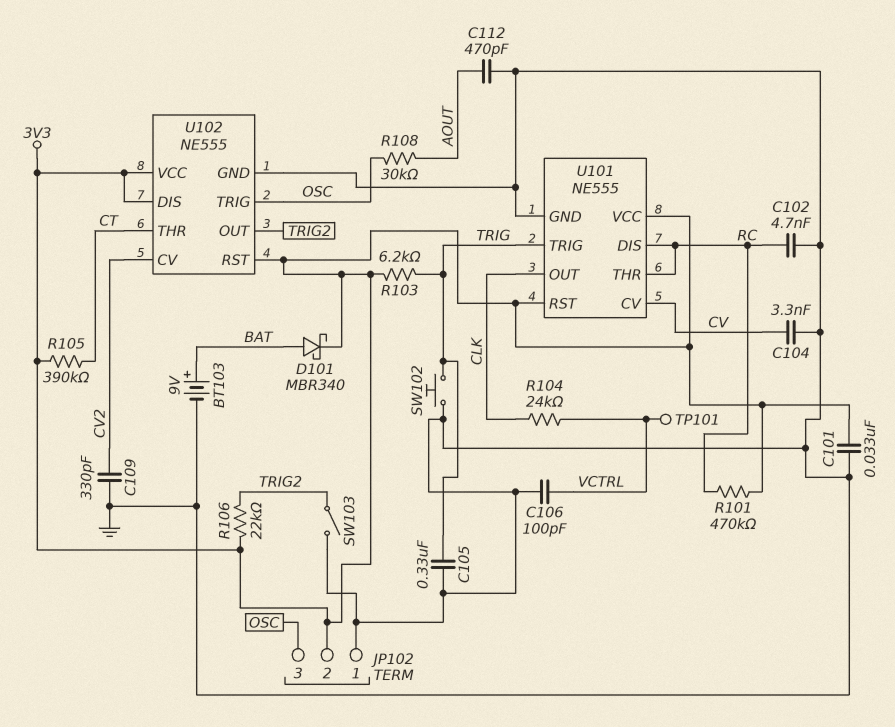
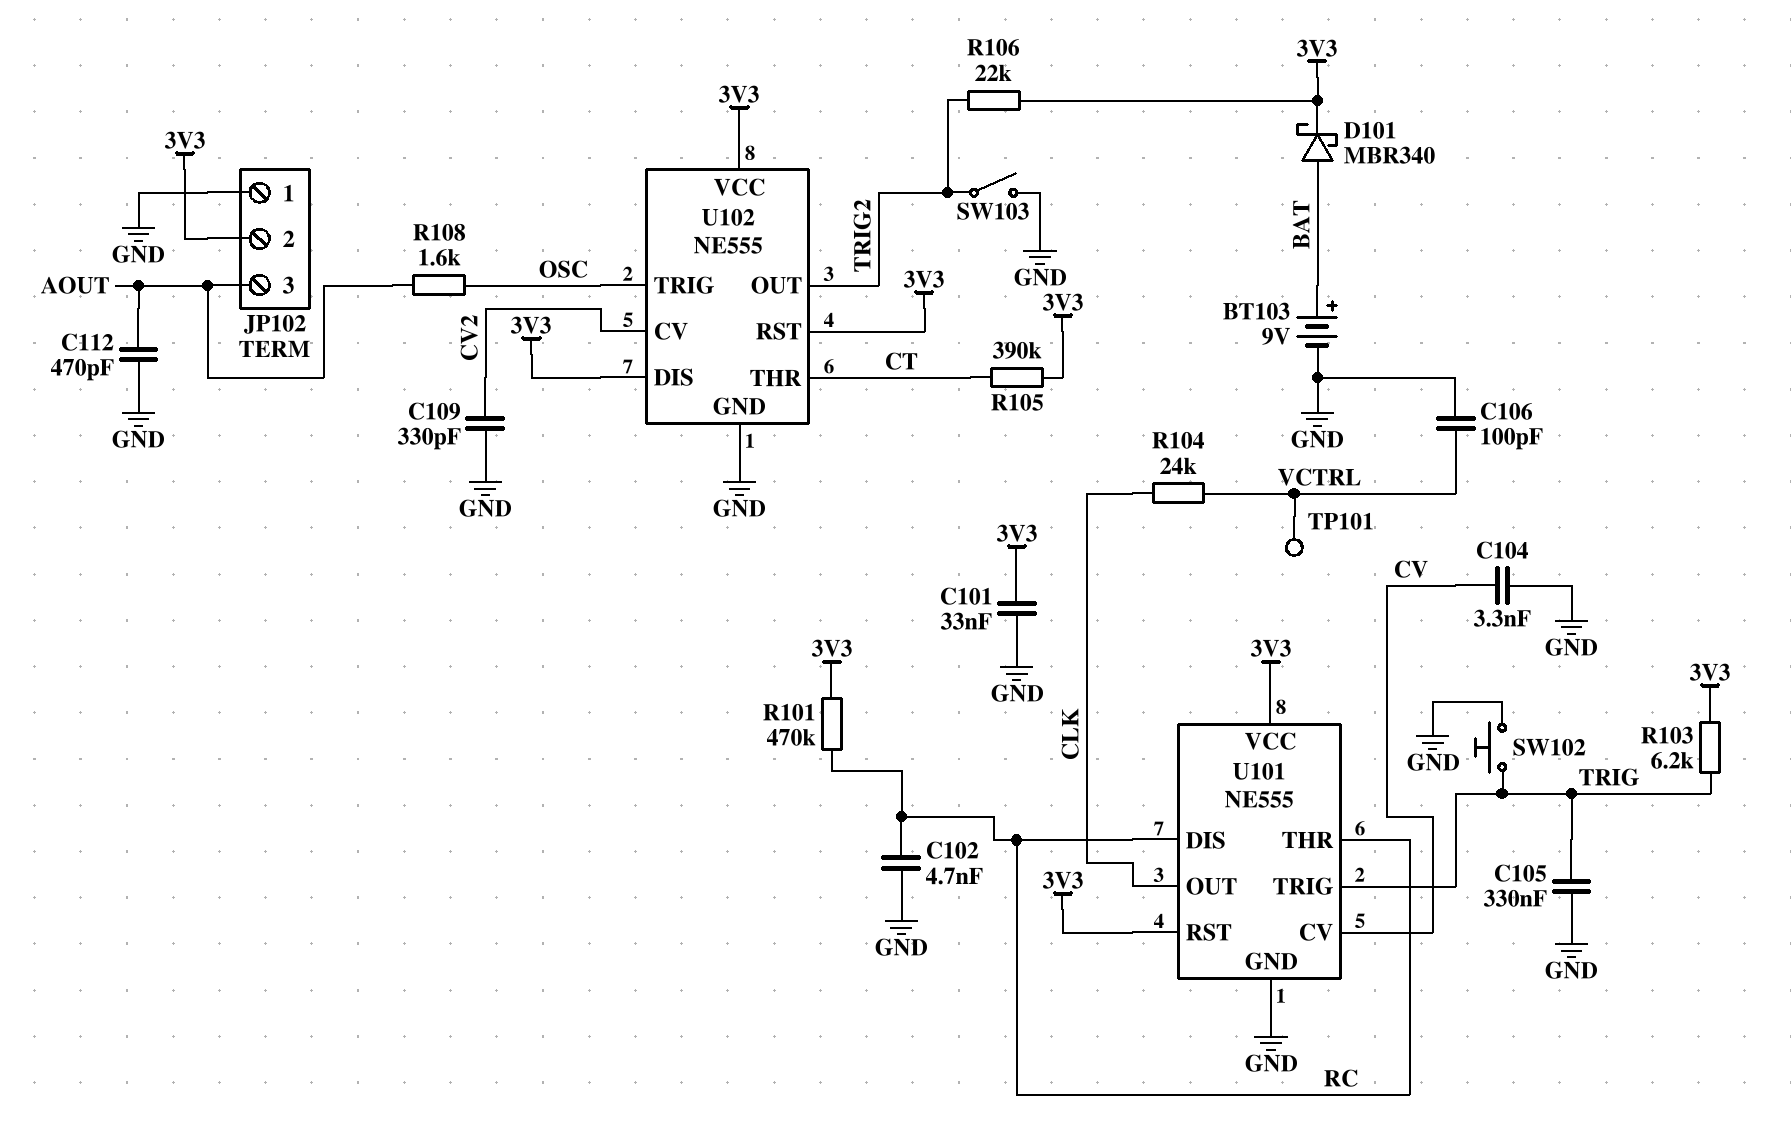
JP102 pin 3: OSC -> AOUT
R108: 30k (AOUT, OSC) -> 1.6k (AOUT, OSC)

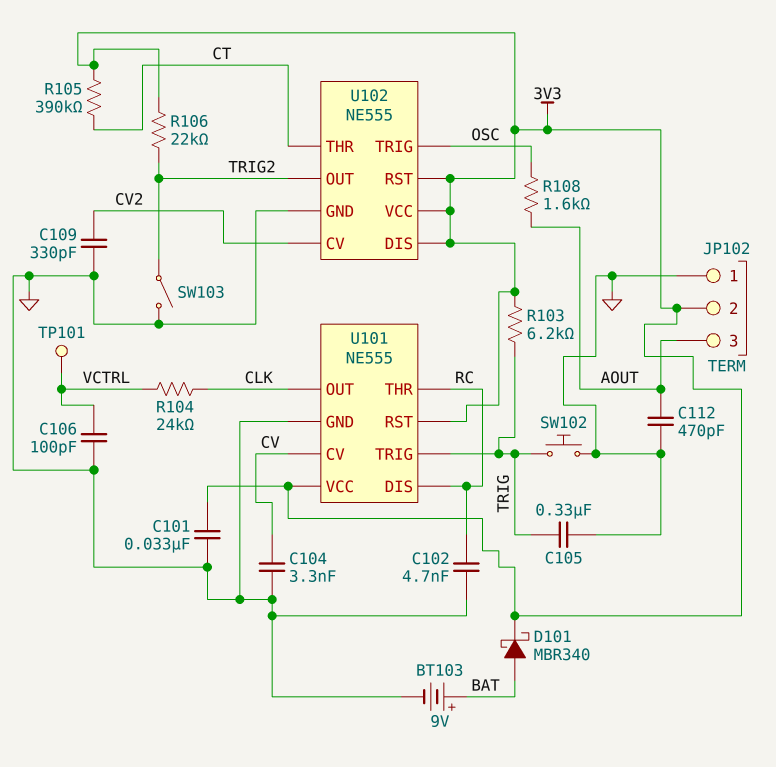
R101: 470k (3V3, RC) -> none

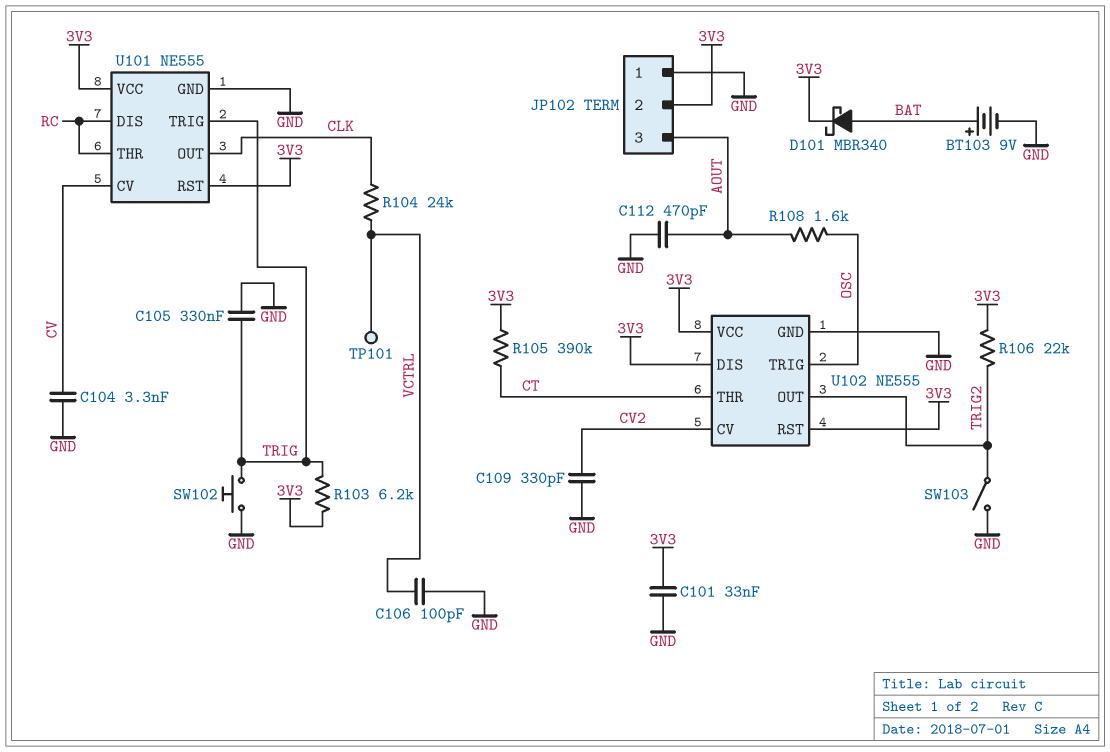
C102: 4.7nF (GND, RC) -> none

